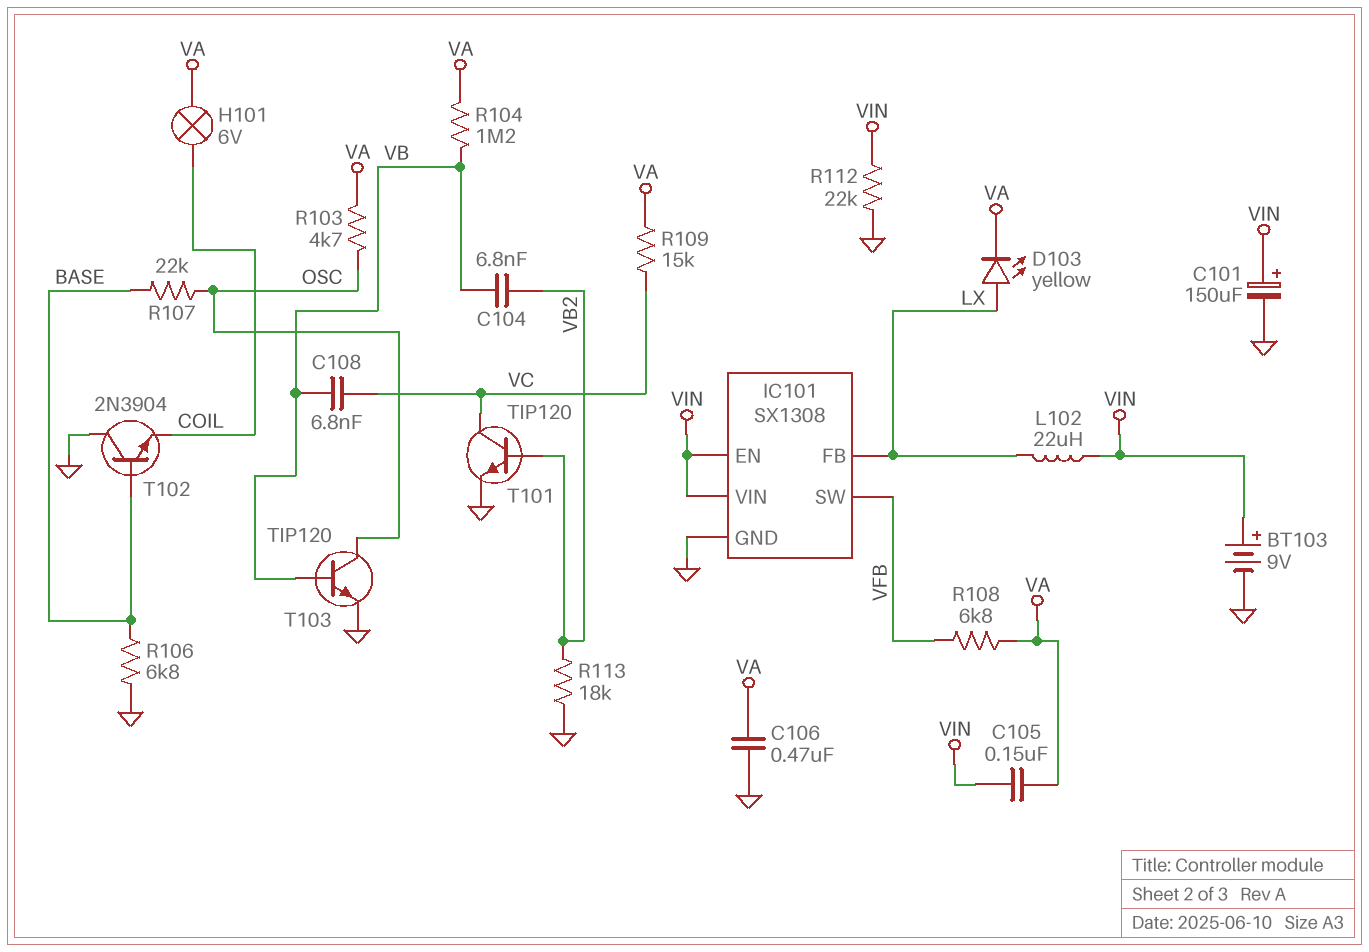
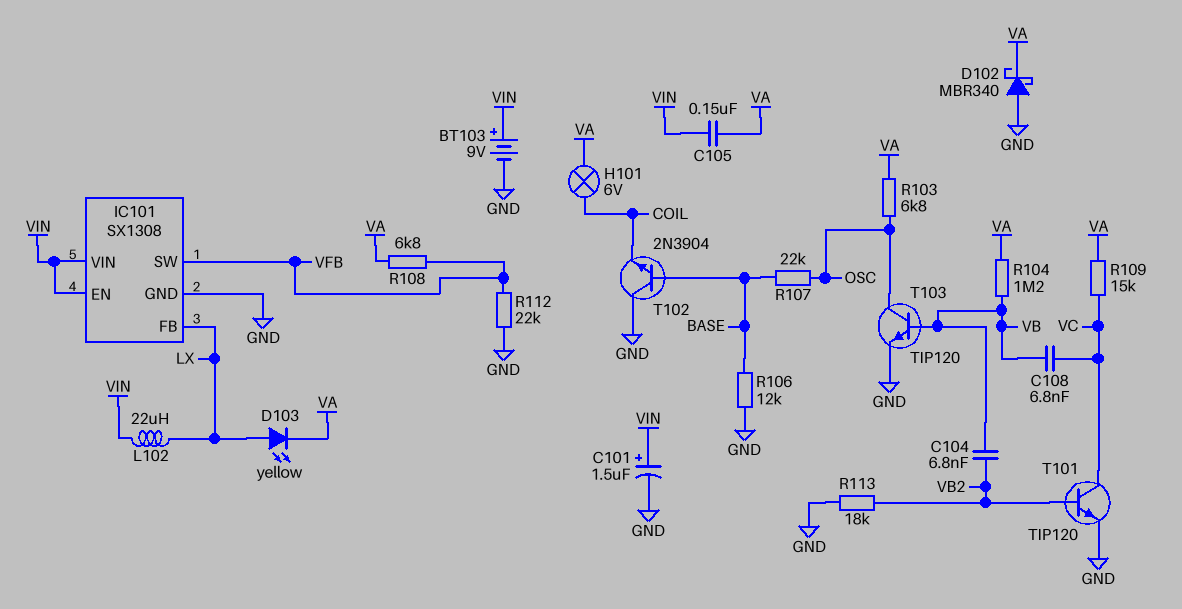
C101: 150uF (plus VIN, minus GND) -> 1.5uF (plus VIN, minus GND)
C106: 470nF (GND, VA) -> none
D102: none -> schottky MBR340 (A GND, K VA)
R103: 4.7k (OSC, VA) -> 6.8k (OSC, VA)
R106: 6.8k (BASE, GND) -> 12k (BASE, GND)
R112: 22k (GND, VIN) -> 22k (GND, VFB)

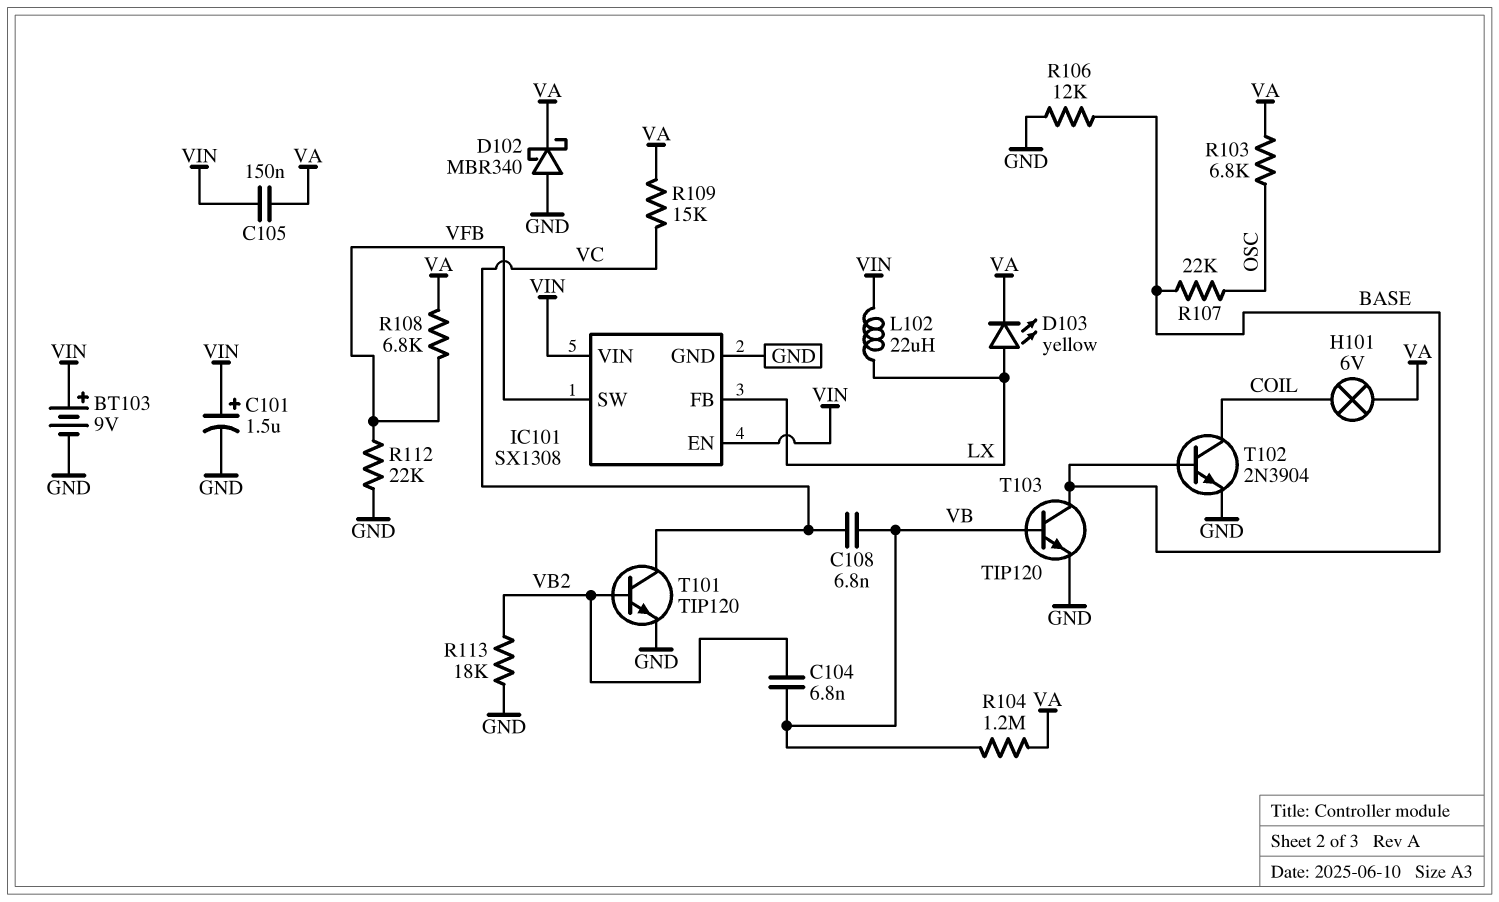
T102: NPN 2N3904 (B BASE, C GND, E COIL) -> NPN 2N3904 (B BASE, C COIL, E GND)
T103: NPN TIP120 (B VB, C OSC, E GND) -> NPN TIP120 (B VB, C BASE, E GND)

